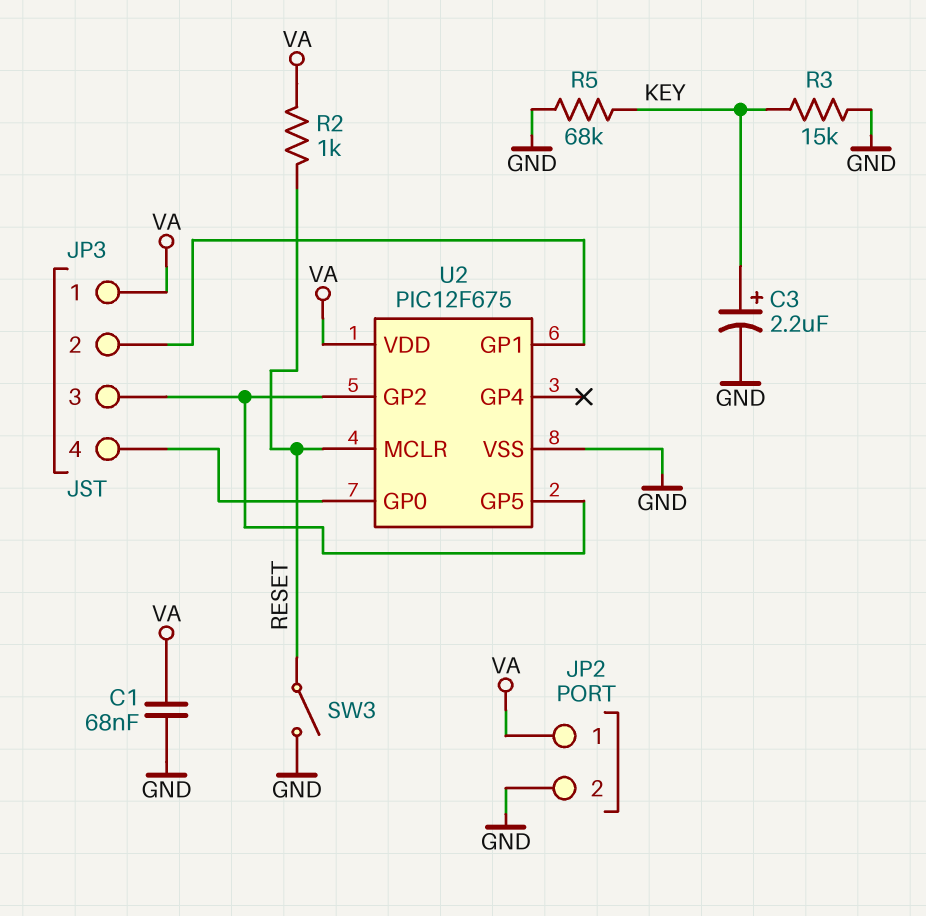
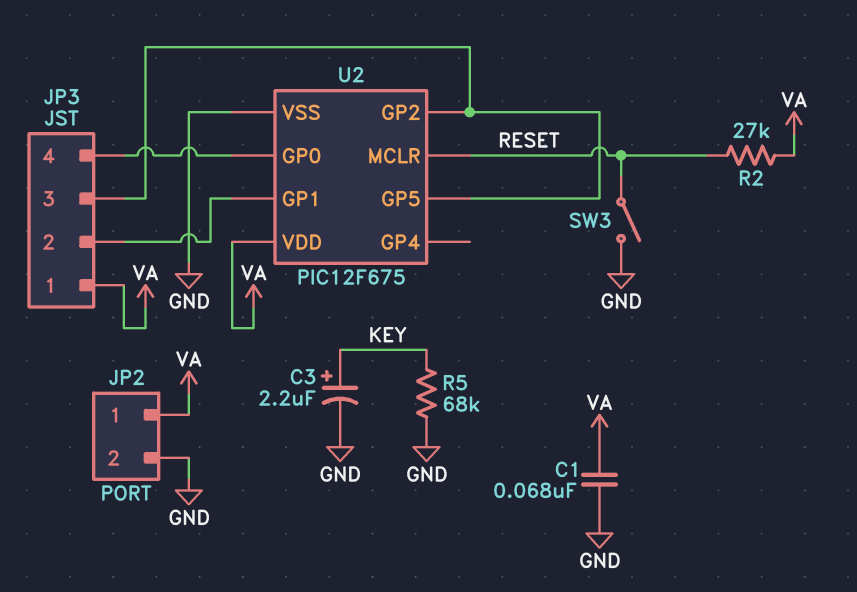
R2: 1k (RESET, VA) -> 27k (RESET, VA)
R3: 15k (GND, KEY) -> none

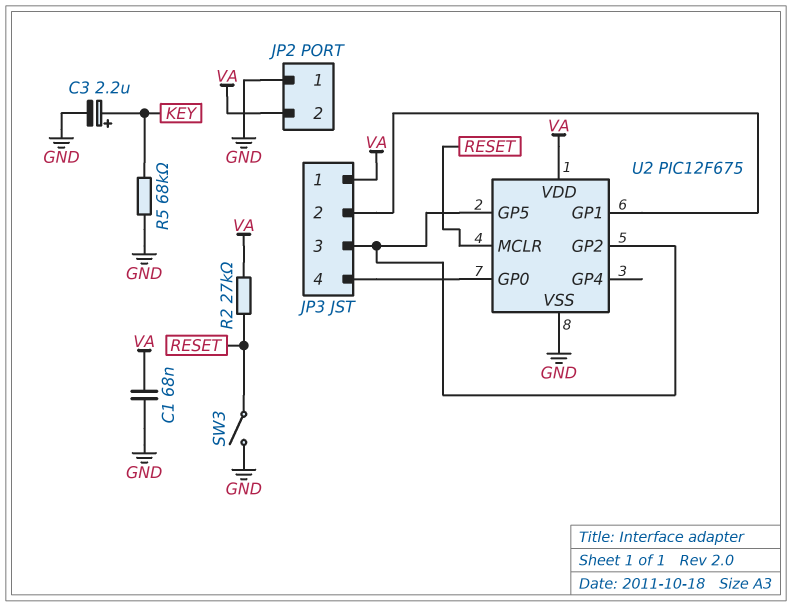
JP2 pin 1: VA -> GND
JP2 pin 2: GND -> VA

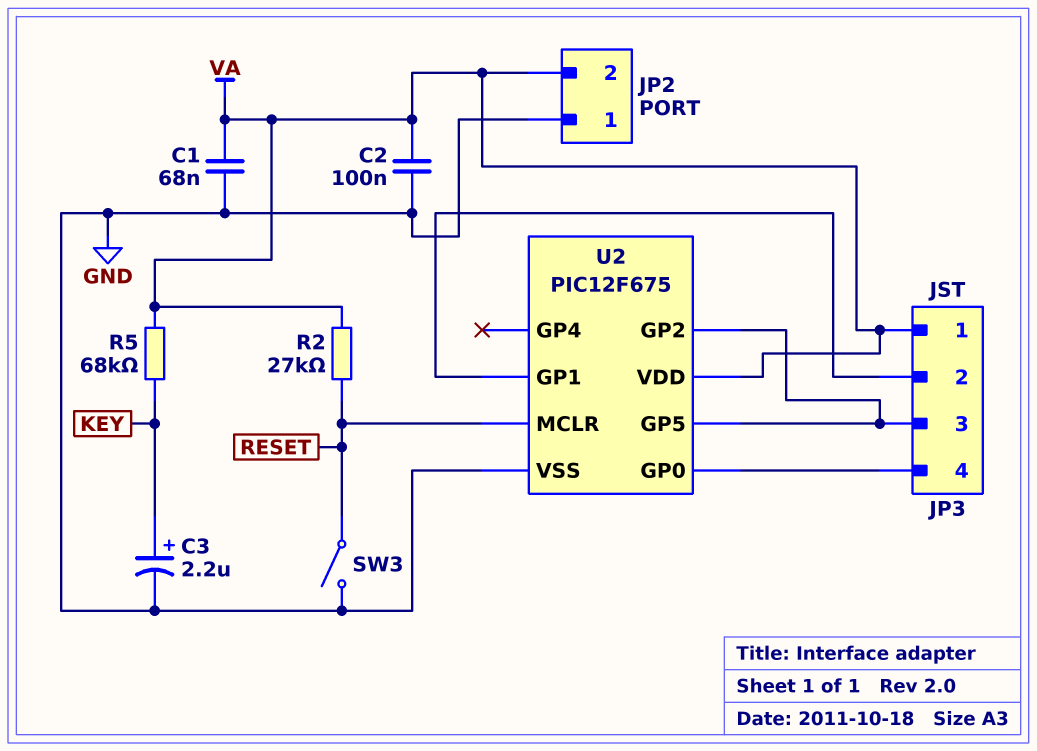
C2: none -> 100nF (GND, VA)
R5: 68k (GND, KEY) -> 68k (KEY, VA)

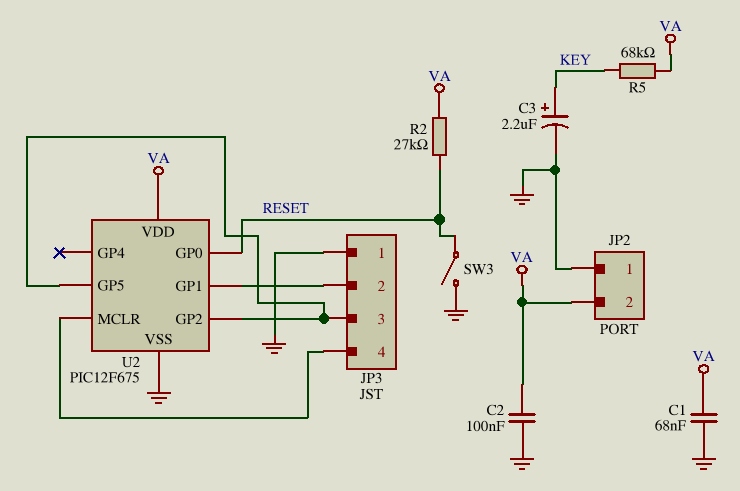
JP3 pin 1: VA -> GND
U2 pin GP0: JP3/4 -> RESET
U2 pin MCLR: RESET -> JP3/4

